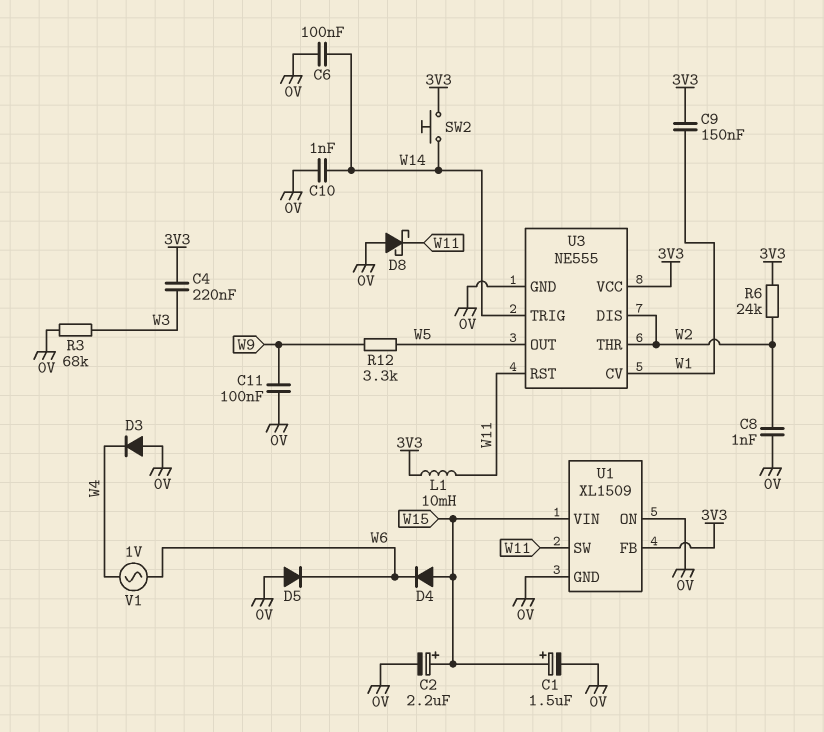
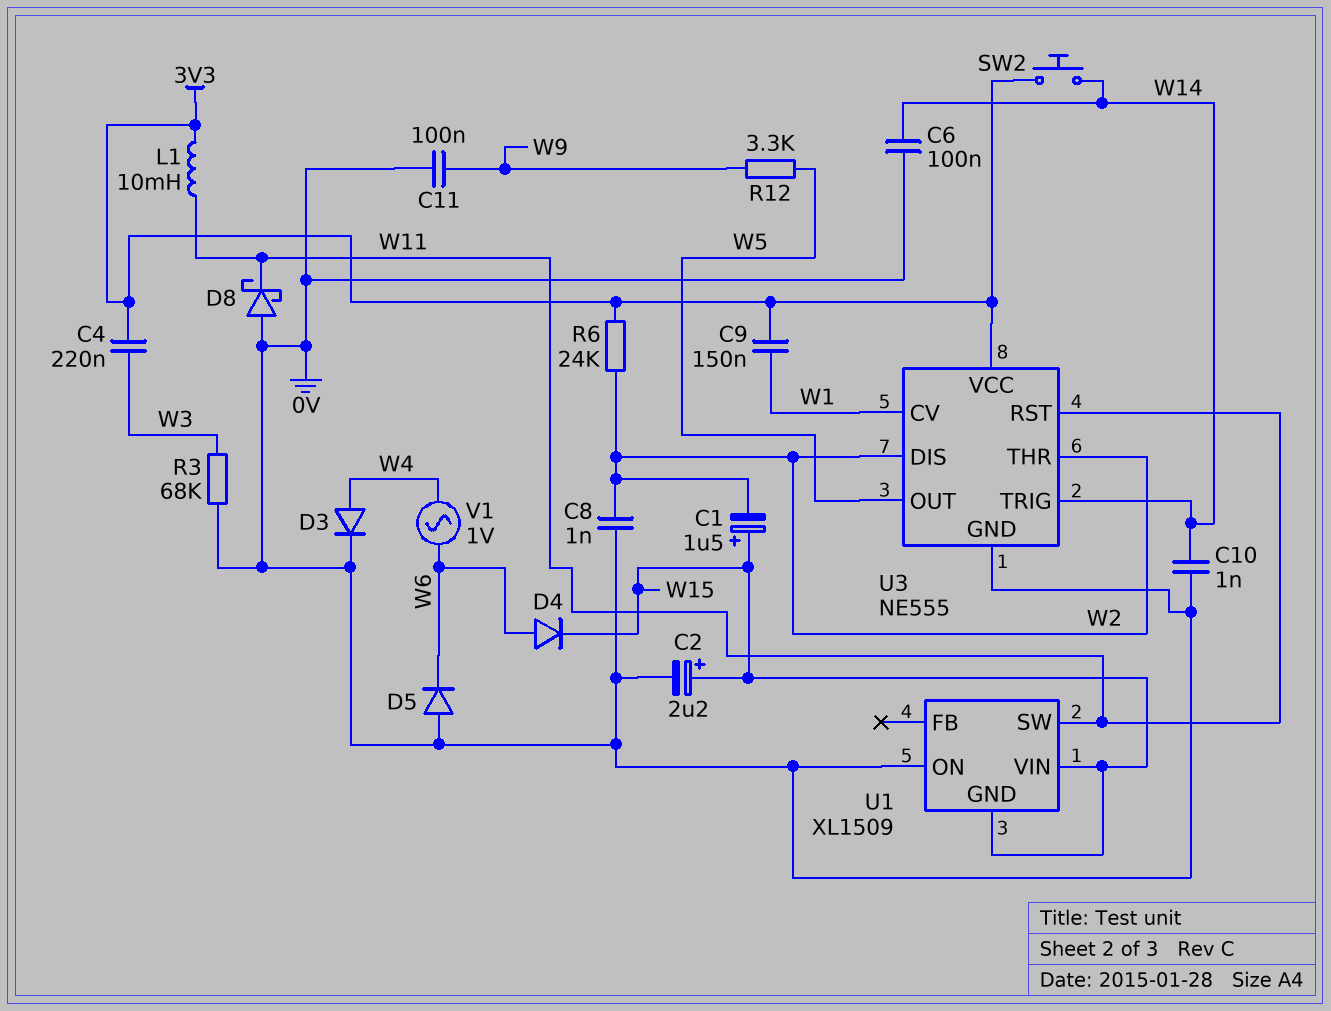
C1: 1.5uF (plus W15, minus 0V) -> 1.5uF (plus W15, minus W2)
D3: diode (A 0V, K W4) -> diode (A W4, K 0V)
D4: diode (A W15, K W6) -> diode (A W6, K W15)
U1 pin FB: 3V3 -> none
U1 pin GND: 0V -> W15

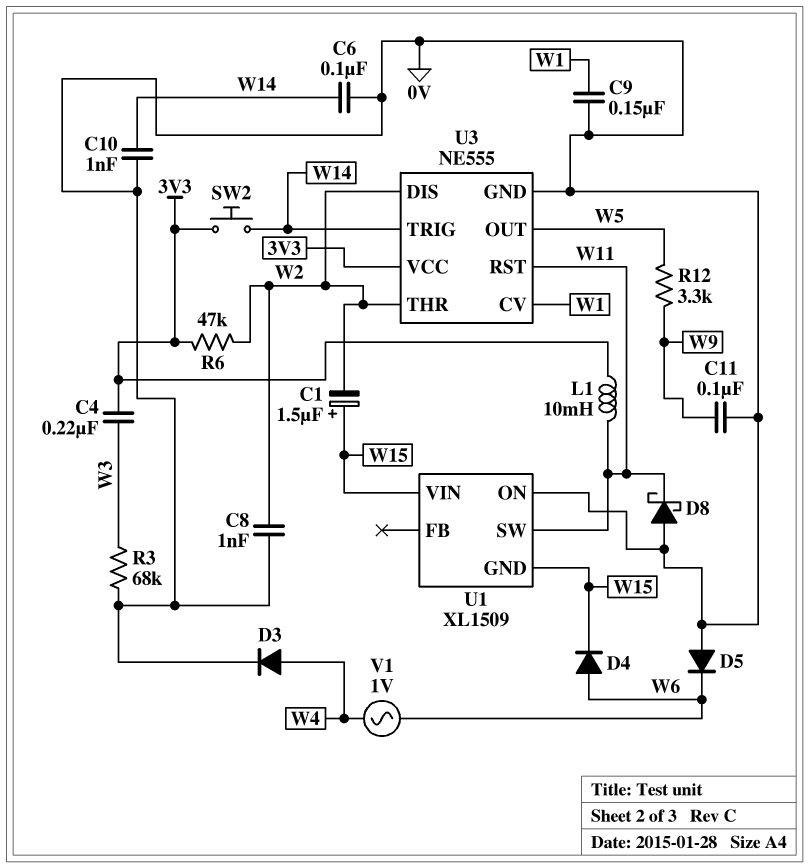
C2: 2.2uF (plus W15, minus 0V) -> none
C9: 150nF (3V3, W1) -> 150nF (0V, W1)
R6: 24k (3V3, W2) -> 47k (3V3, W2)

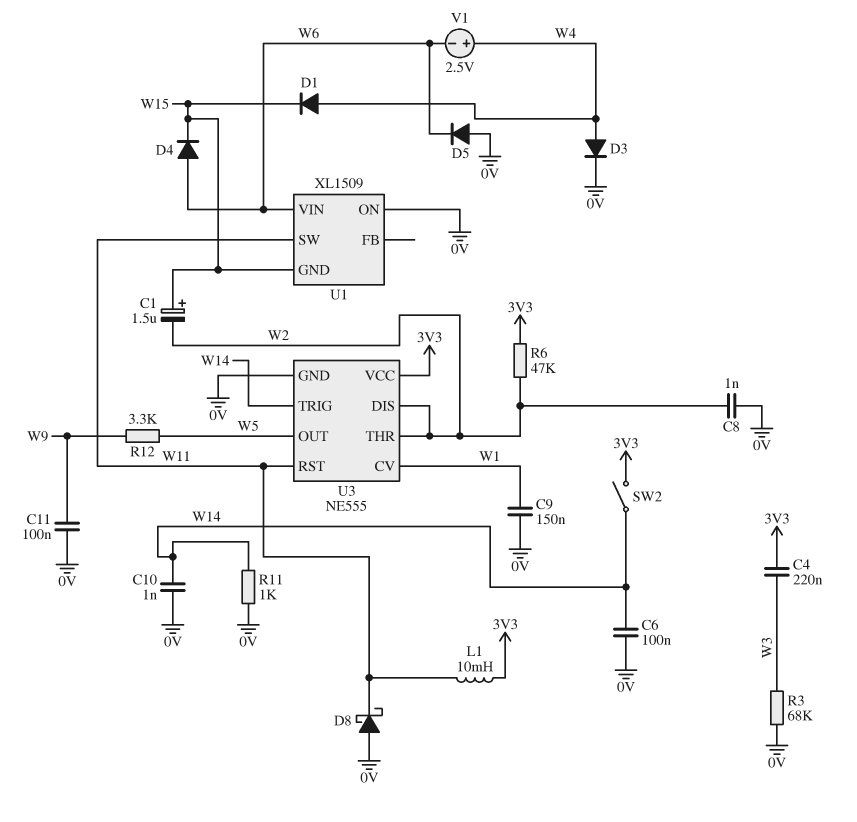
D1: none -> diode (A W4, K W15)
R11: none -> 1k (0V, W14)
SW2: button (3V3, W14) -> switch (3V3, W14)
U1 pin VIN: W15 -> W6
V1: AC 1V (W4, W6) -> 2.5V (plus W4, minus W6)

